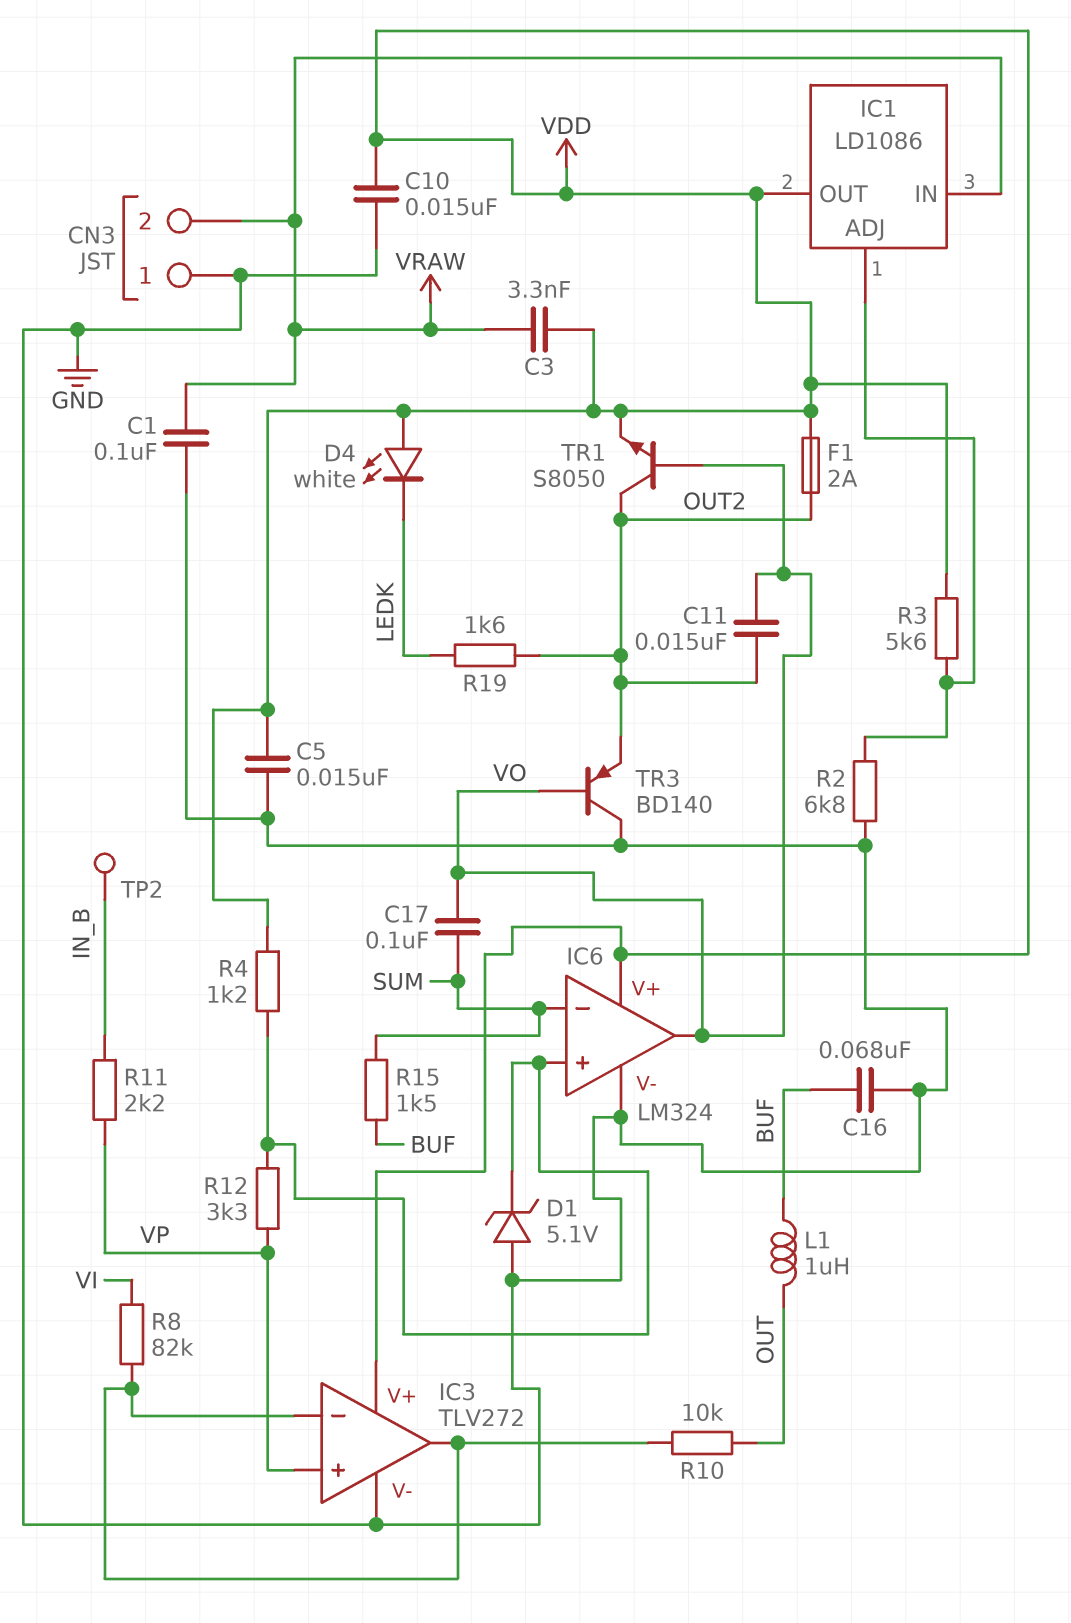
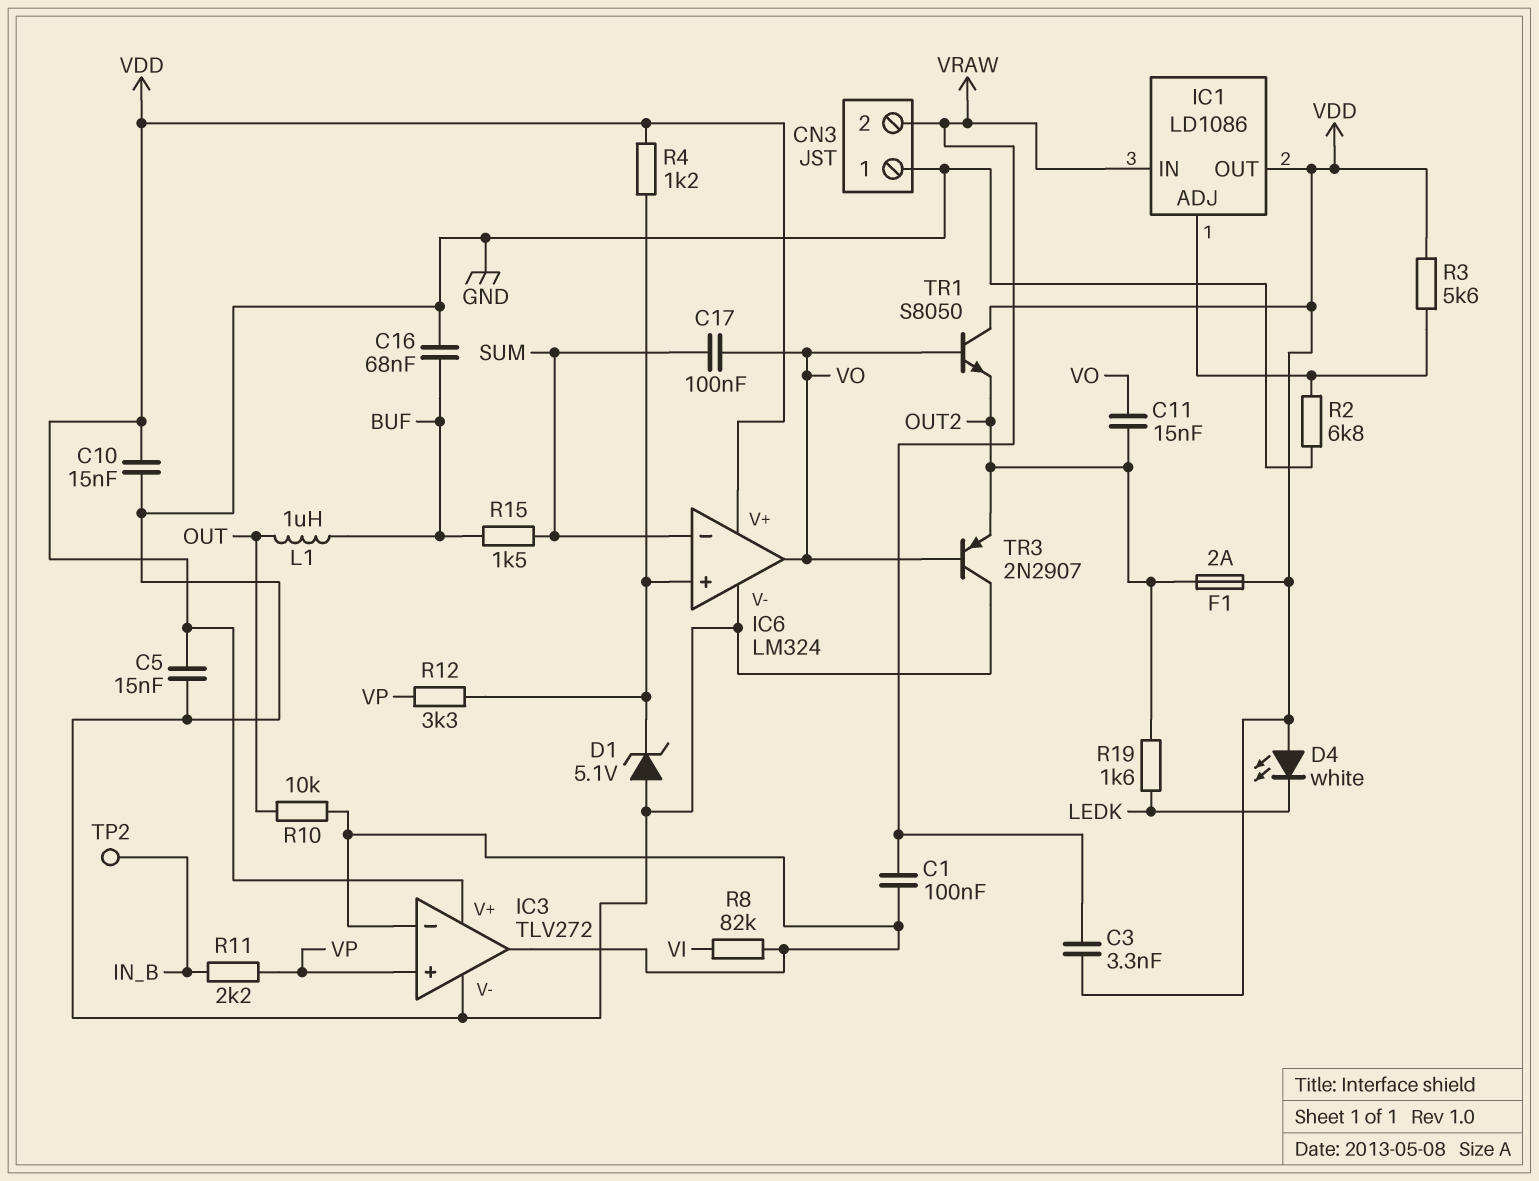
C1: 100nF (GND, VRAW) -> 100nF (IC3/in-, VRAW)
TR1: NPN S8050 (B VO, C OUT2, E VDD) -> NPN S8050 (B VO, C VDD, E OUT2)
TR3: PNP BD140 (B VO, C GND, E OUT2) -> PNP 2N2907 (B VO, C GND, E OUT2)

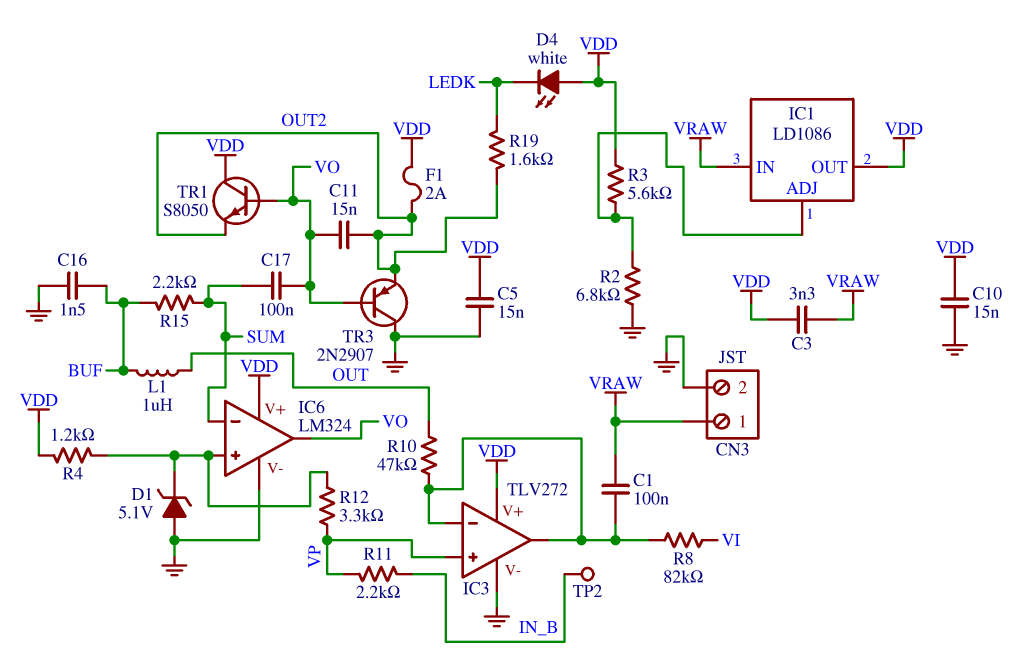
C16: 68nF (BUF, GND) -> 1.5nF (BUF, GND)
CN3 pin 1: GND -> VRAW
CN3 pin 2: VRAW -> GND
R10: 10k (IC3/in-, OUT) -> 47k (IC3/in-, OUT)
R15: 1.5k (BUF, SUM) -> 2.2k (BUF, SUM)

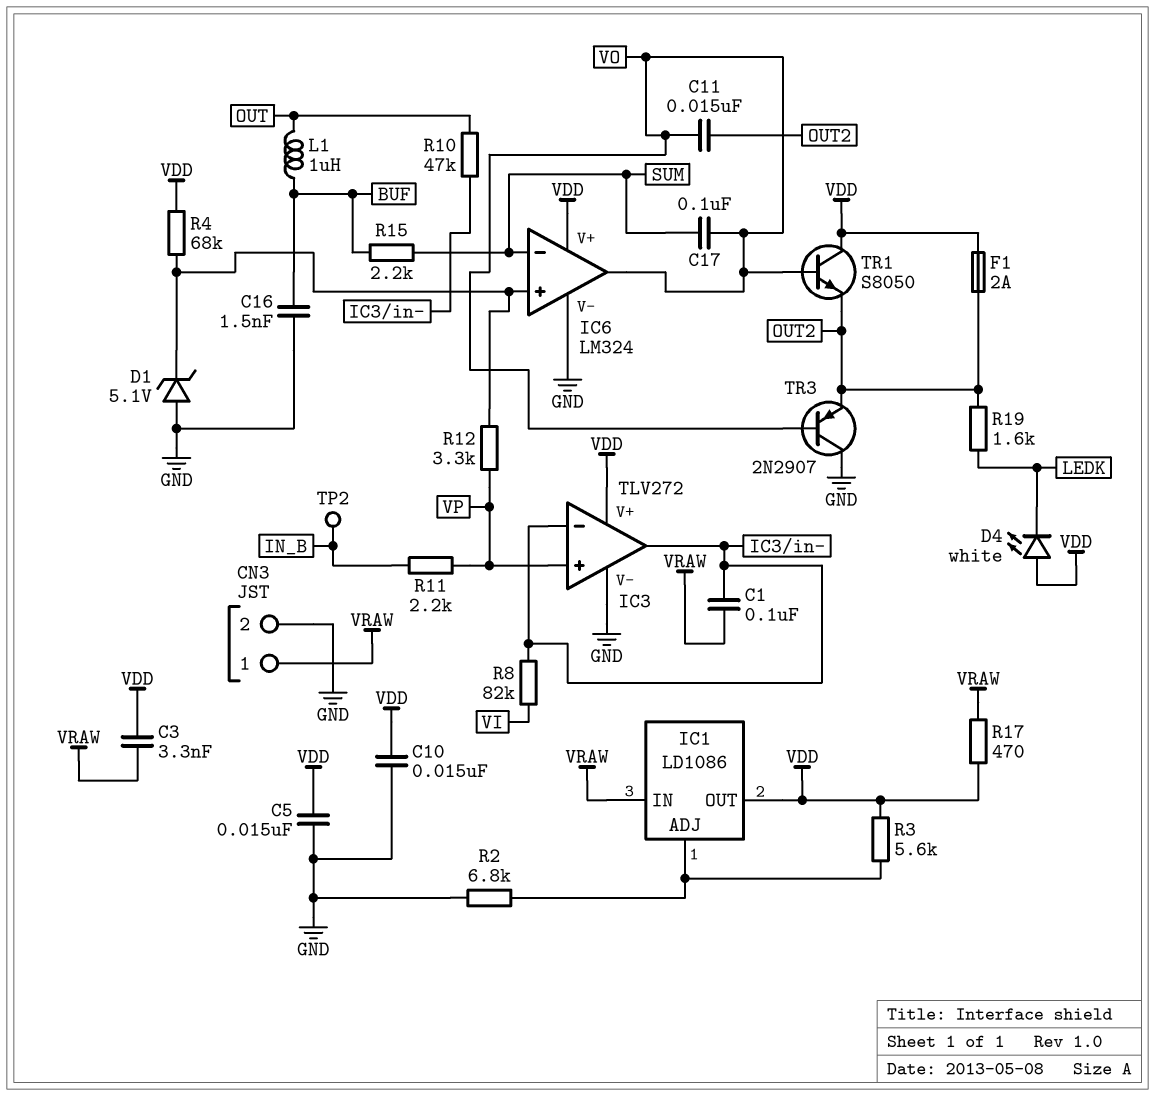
R4: 1.2k (IC6/in+, VDD) -> 68k (IC6/in+, VDD)
R17: none -> 470 (VDD, VRAW)

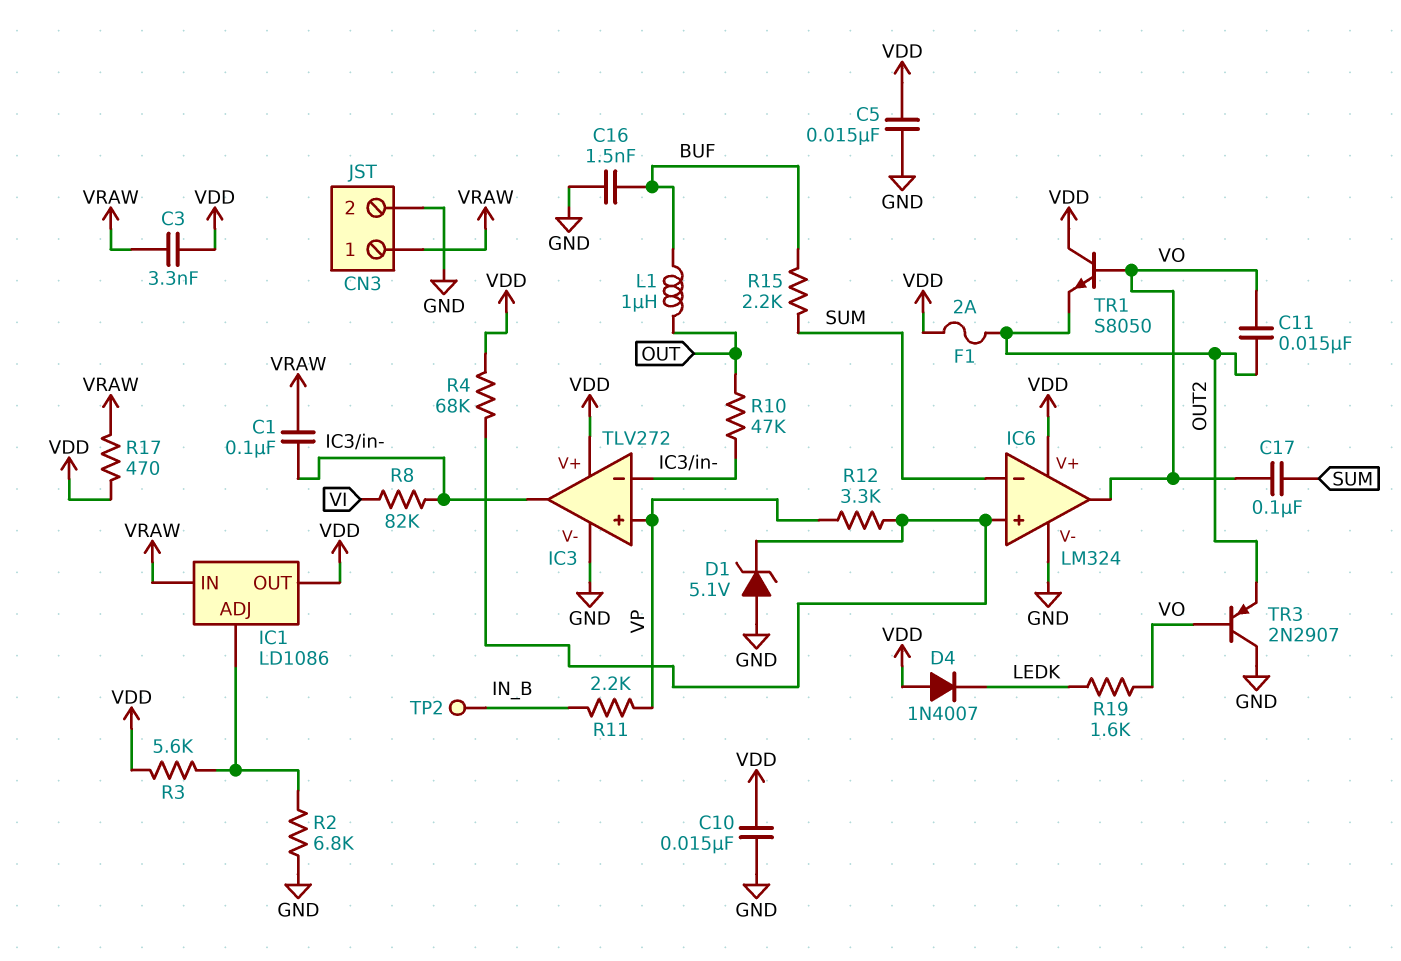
D4: LED white (A VDD, K LEDK) -> diode 1N4007 (A VDD, K LEDK)
R19: 1.6k (LEDK, OUT2) -> 1.6k (LEDK, VO)

